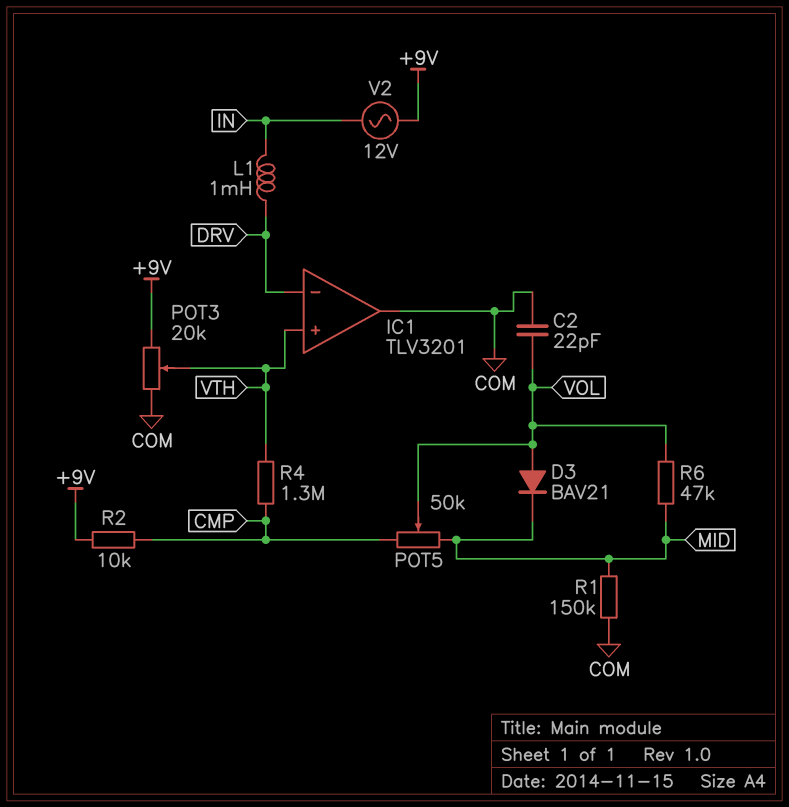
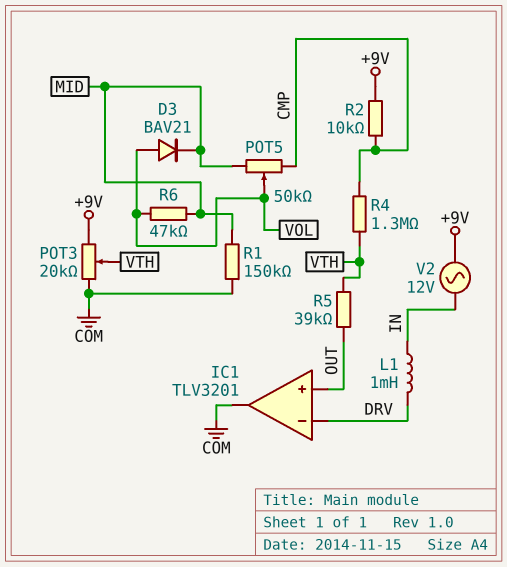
C2: 22pF (COM, VOL) -> none
IC1 pin in+: VTH -> OUT
R5: none -> 39k (OUT, VTH)

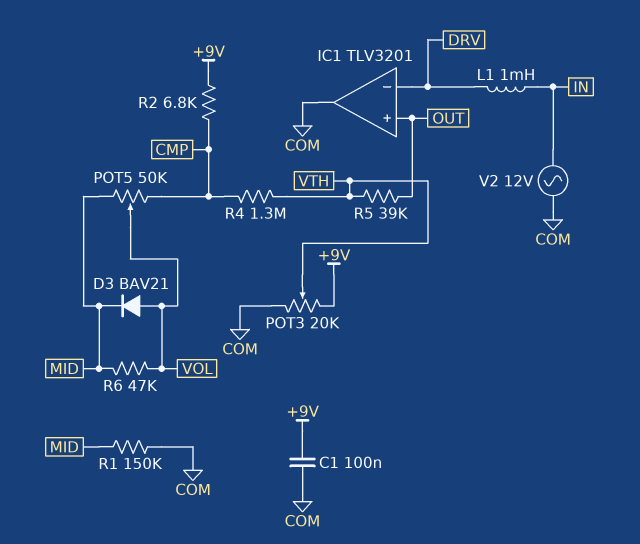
C1: none -> 100nF (+9V, COM)
R2: 10k (+9V, CMP) -> 6.8k (+9V, CMP)
V2: AC 12V (+9V, IN) -> AC 12V (COM, IN)

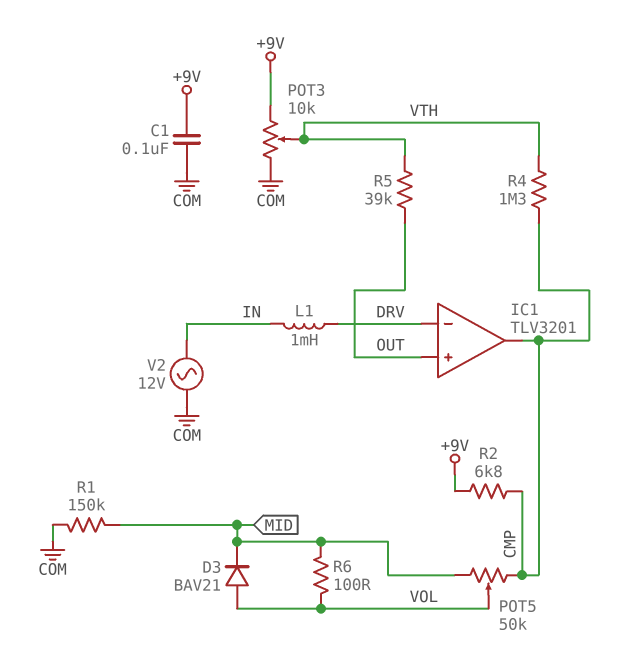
IC1 pin out: COM -> CMP
POT3: 20k (+9V, COM, wiper VTH) -> 10k (+9V, COM, wiper VTH)
R6: 47k (MID, VOL) -> 100 (MID, VOL)

